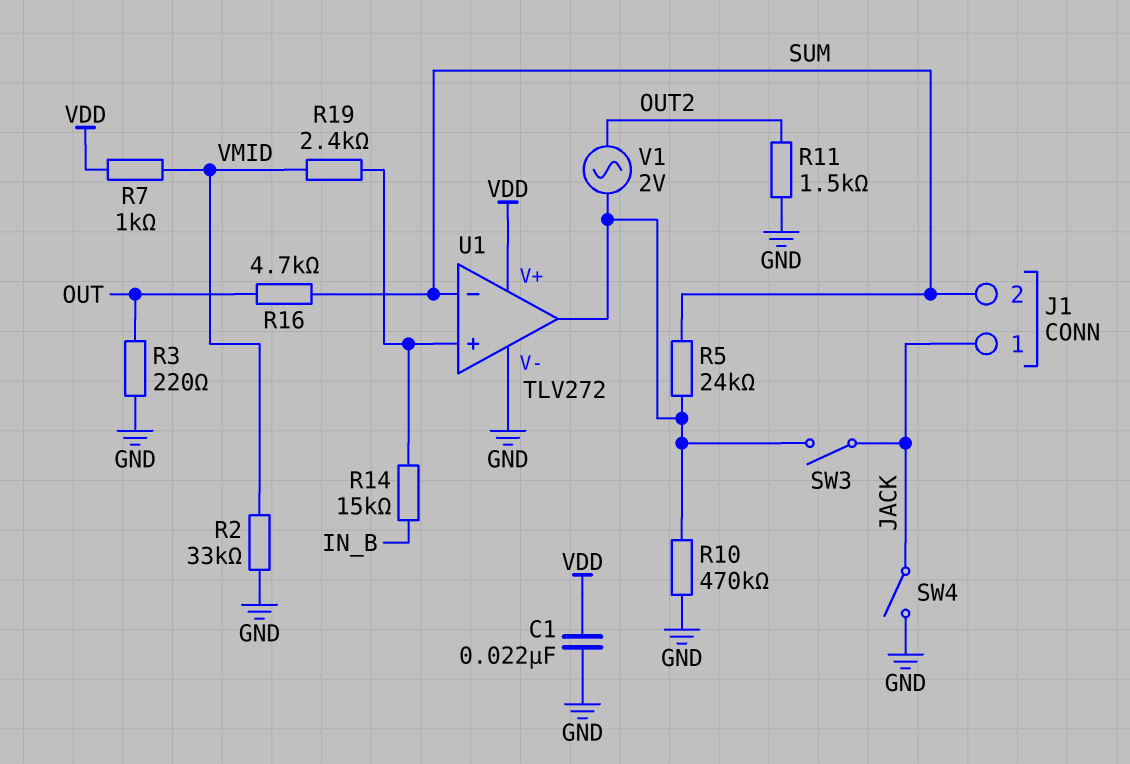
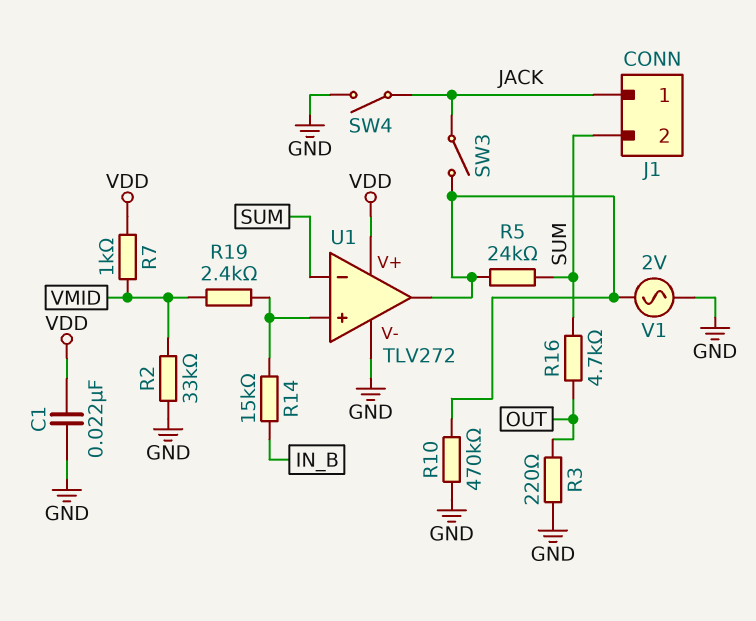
R11: 1.5k (GND, OUT2) -> none
V1: AC 2V (OUT2, U1/out) -> AC 2V (GND, U1/out)

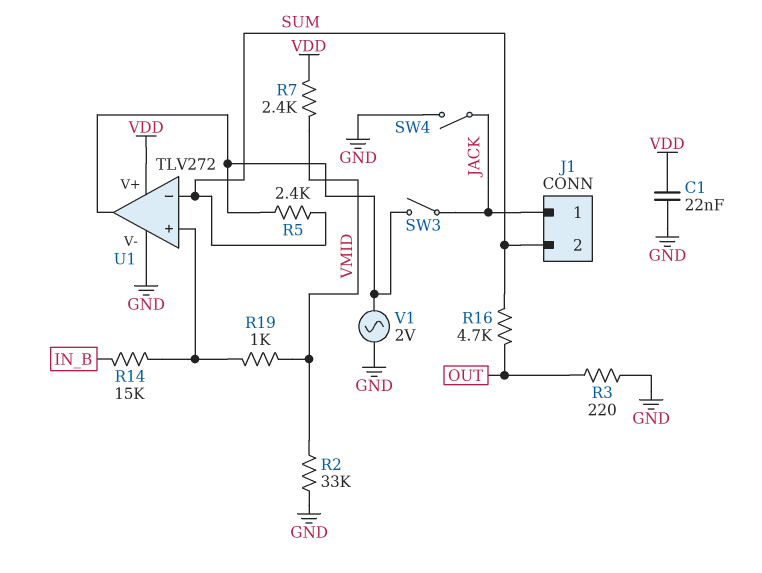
R5: 24k (SUM, U1/out) -> 2.4k (SUM, U1/out)
R7: 1k (VDD, VMID) -> 2.4k (VDD, VMID)
R10: 470k (GND, U1/out) -> none
R19: 2.4k (U1/in+, VMID) -> 1k (U1/in+, VMID)

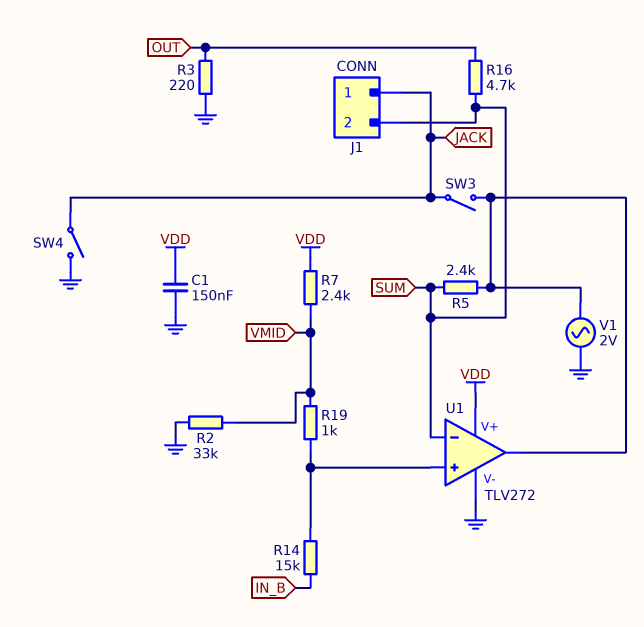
C1: 22nF (GND, VDD) -> 150nF (GND, VDD)

